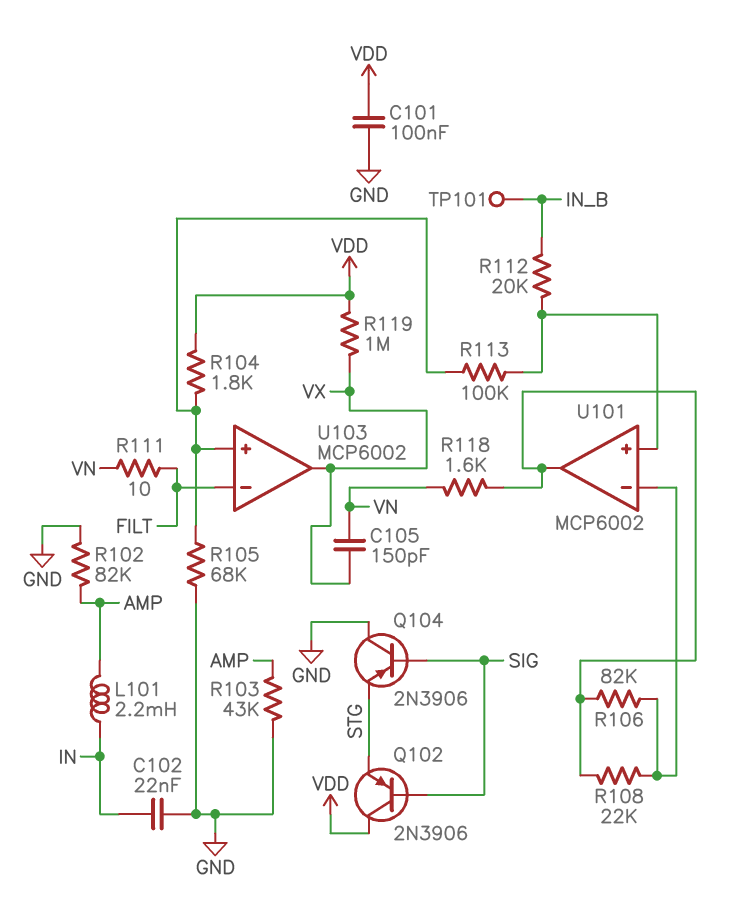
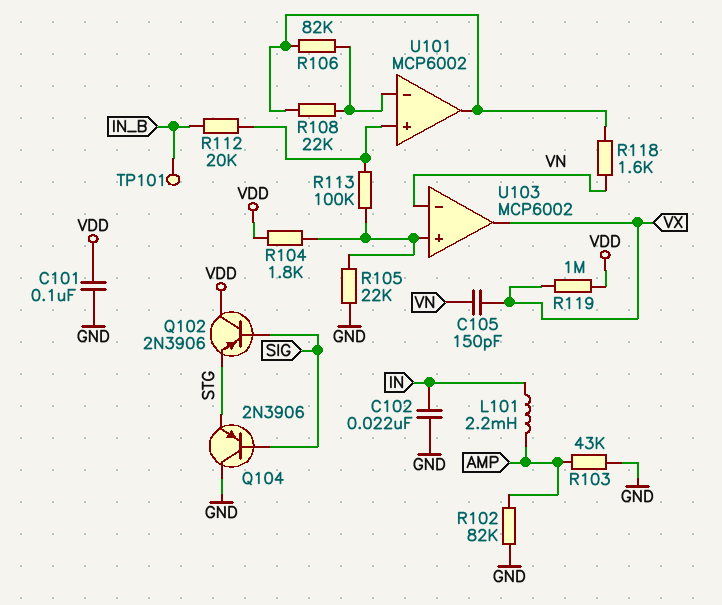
R105: 68k (GND, U103/in+) -> 22k (GND, U103/in+)
R111: 10 (FILT, VN) -> none
U103 pin in-: FILT -> VN

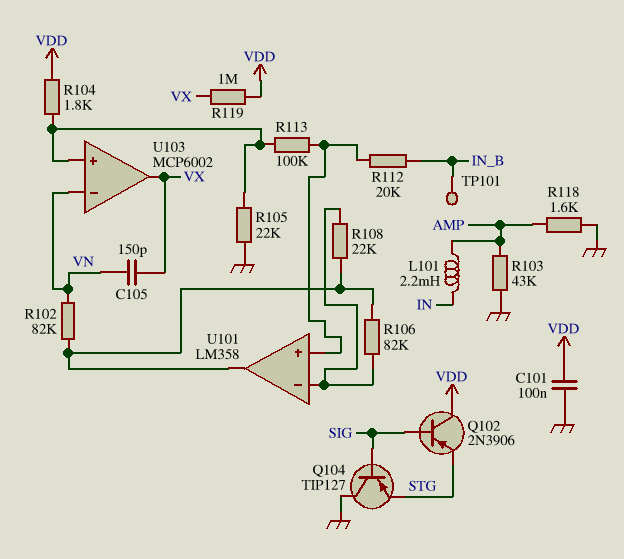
C102: 22nF (GND, IN) -> none
Q104: PNP 2N3906 (B SIG, C GND, E STG) -> PNP TIP127 (B SIG, C GND, E STG)
R102: 82k (AMP, GND) -> 82k (U101/out, VN)
R118: 1.6k (U101/out, VN) -> 1.6k (AMP, GND)
U101: MCP6002 -> LM358

